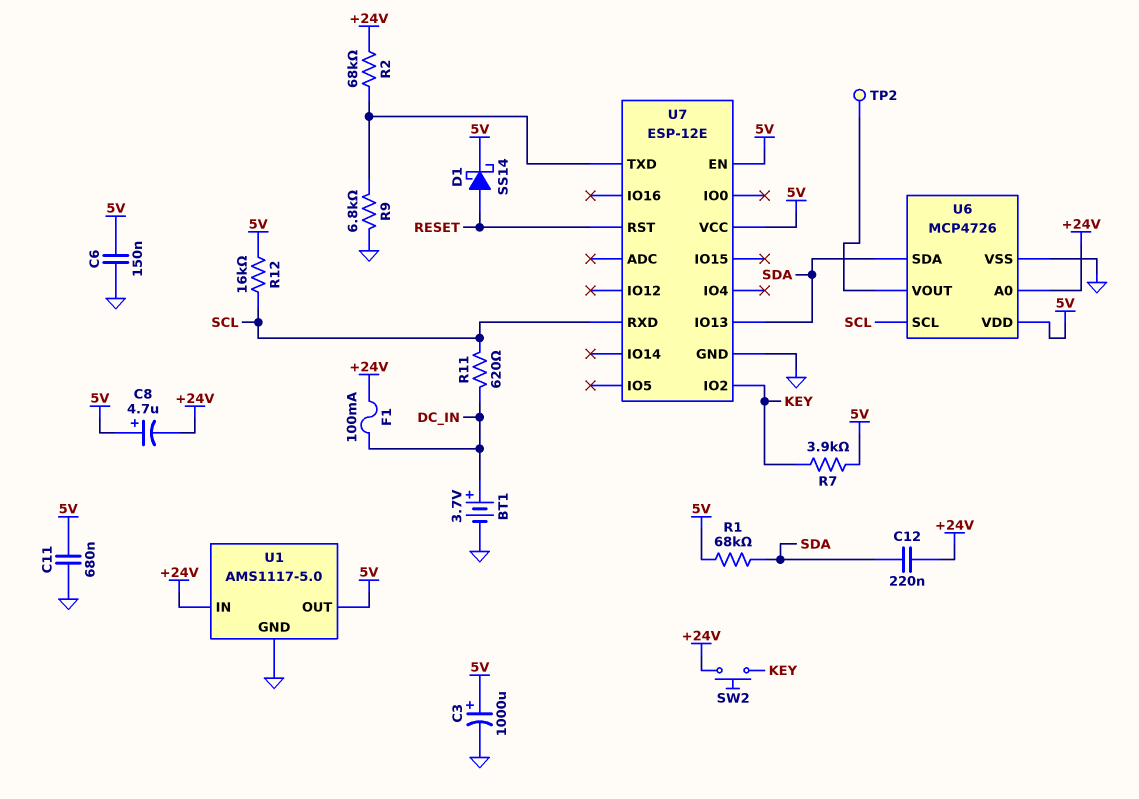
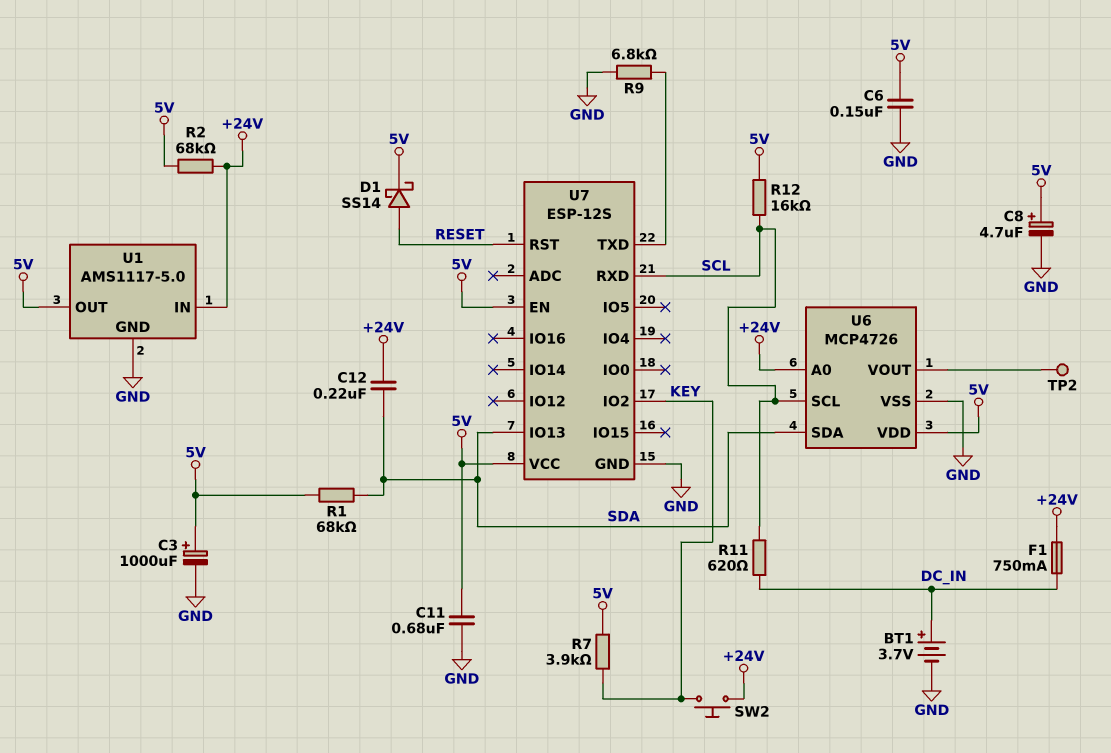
C8: 4.7uF (plus 5V, minus +24V) -> 4.7uF (plus 5V, minus GND)
F1: 100mA (+24V, DC_IN) -> 750mA (+24V, DC_IN)
R2: 68k (+24V, U7/TXD) -> 68k (+24V, 5V)
U7: ESP-12E -> ESP-12S

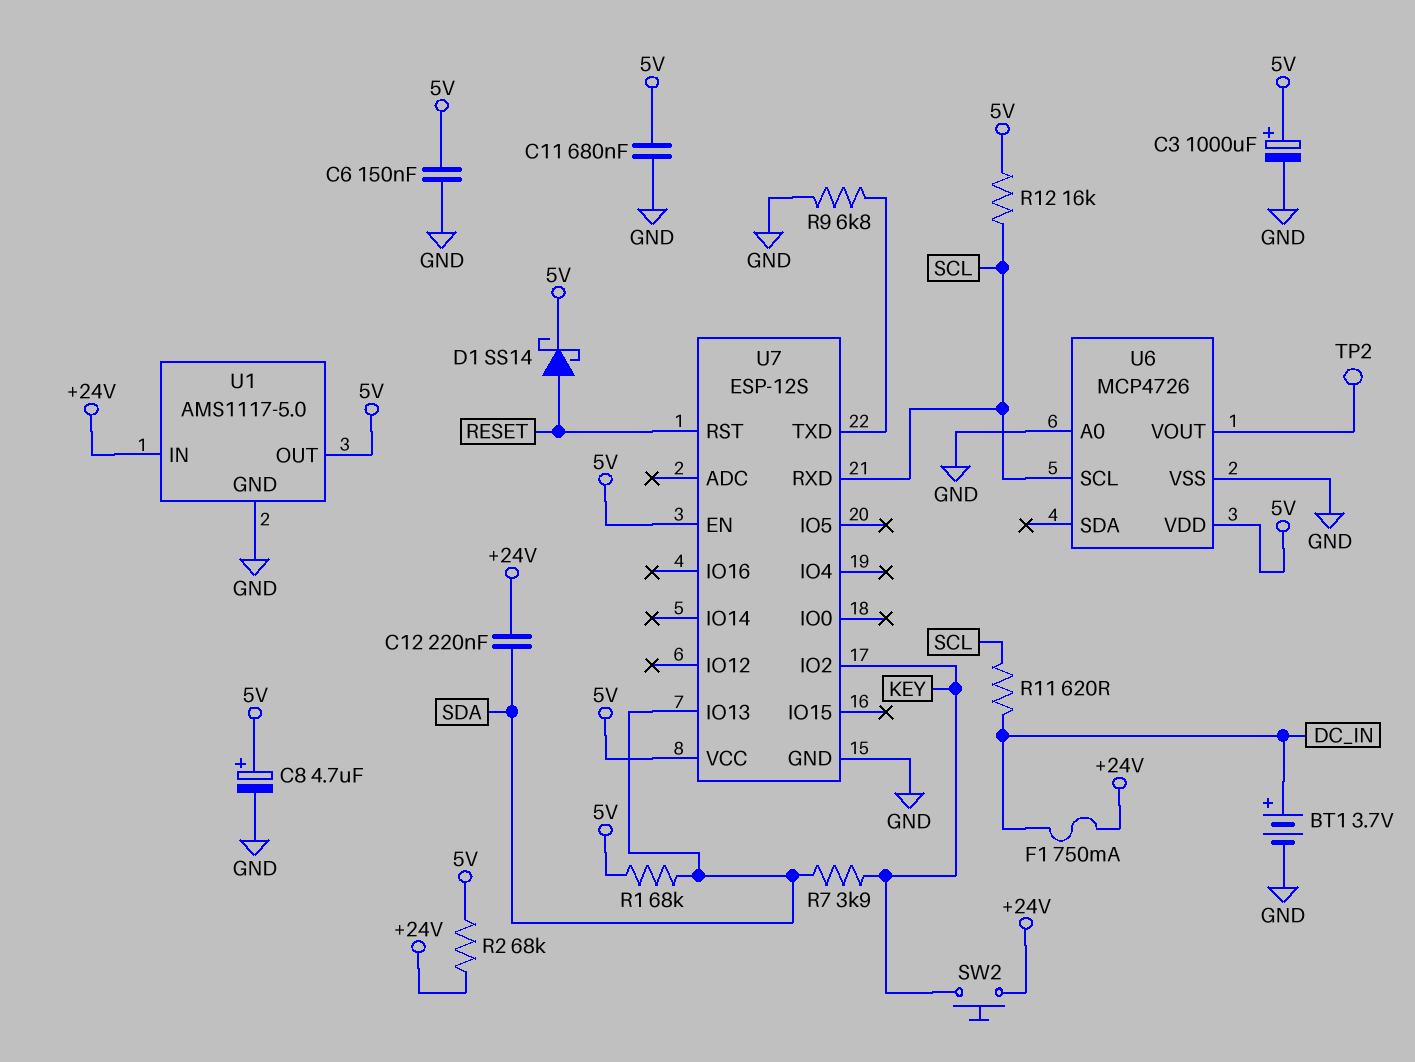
R7: 3.9k (5V, KEY) -> 3.9k (KEY, SDA)
U6 pin A0: +24V -> GND
U6 pin SDA: SDA -> none

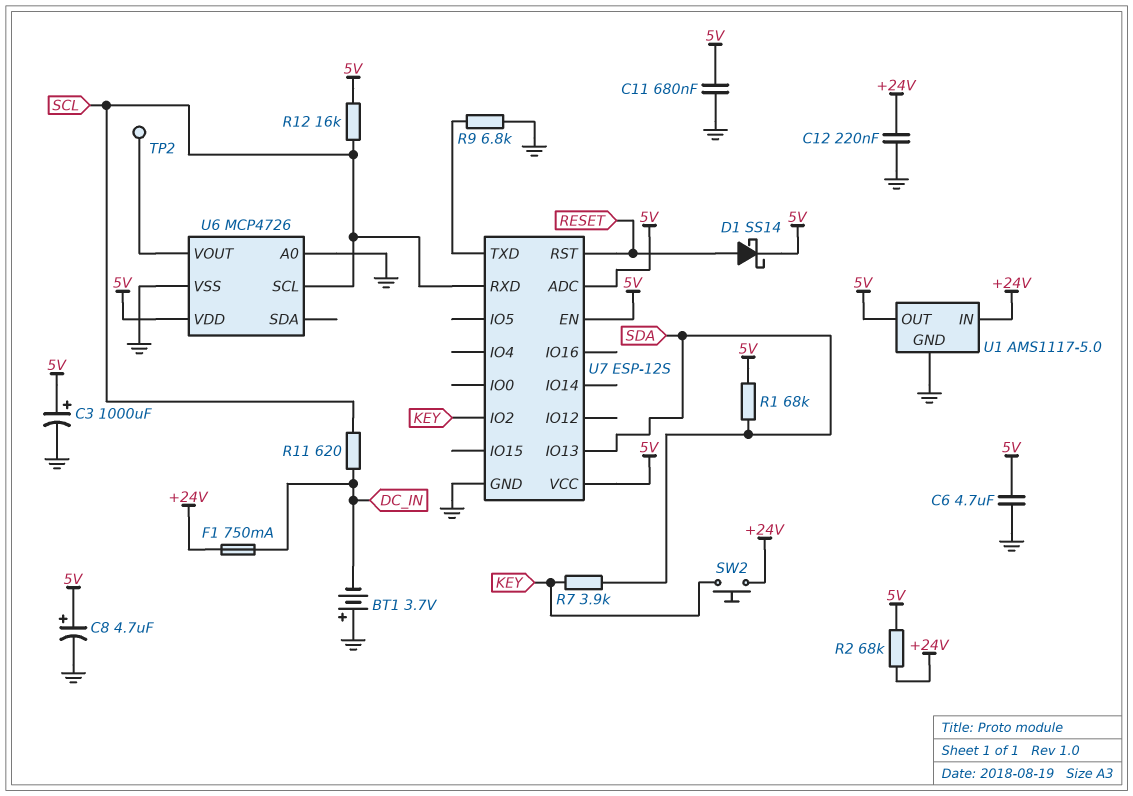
BT1: 3.7V (plus DC_IN, minus GND) -> 3.7V (plus GND, minus DC_IN)
C6: 150nF (5V, GND) -> 4.7uF (5V, GND)
C12: 220nF (+24V, SDA) -> 220nF (+24V, GND)
U7 pin ADC: none -> 5V

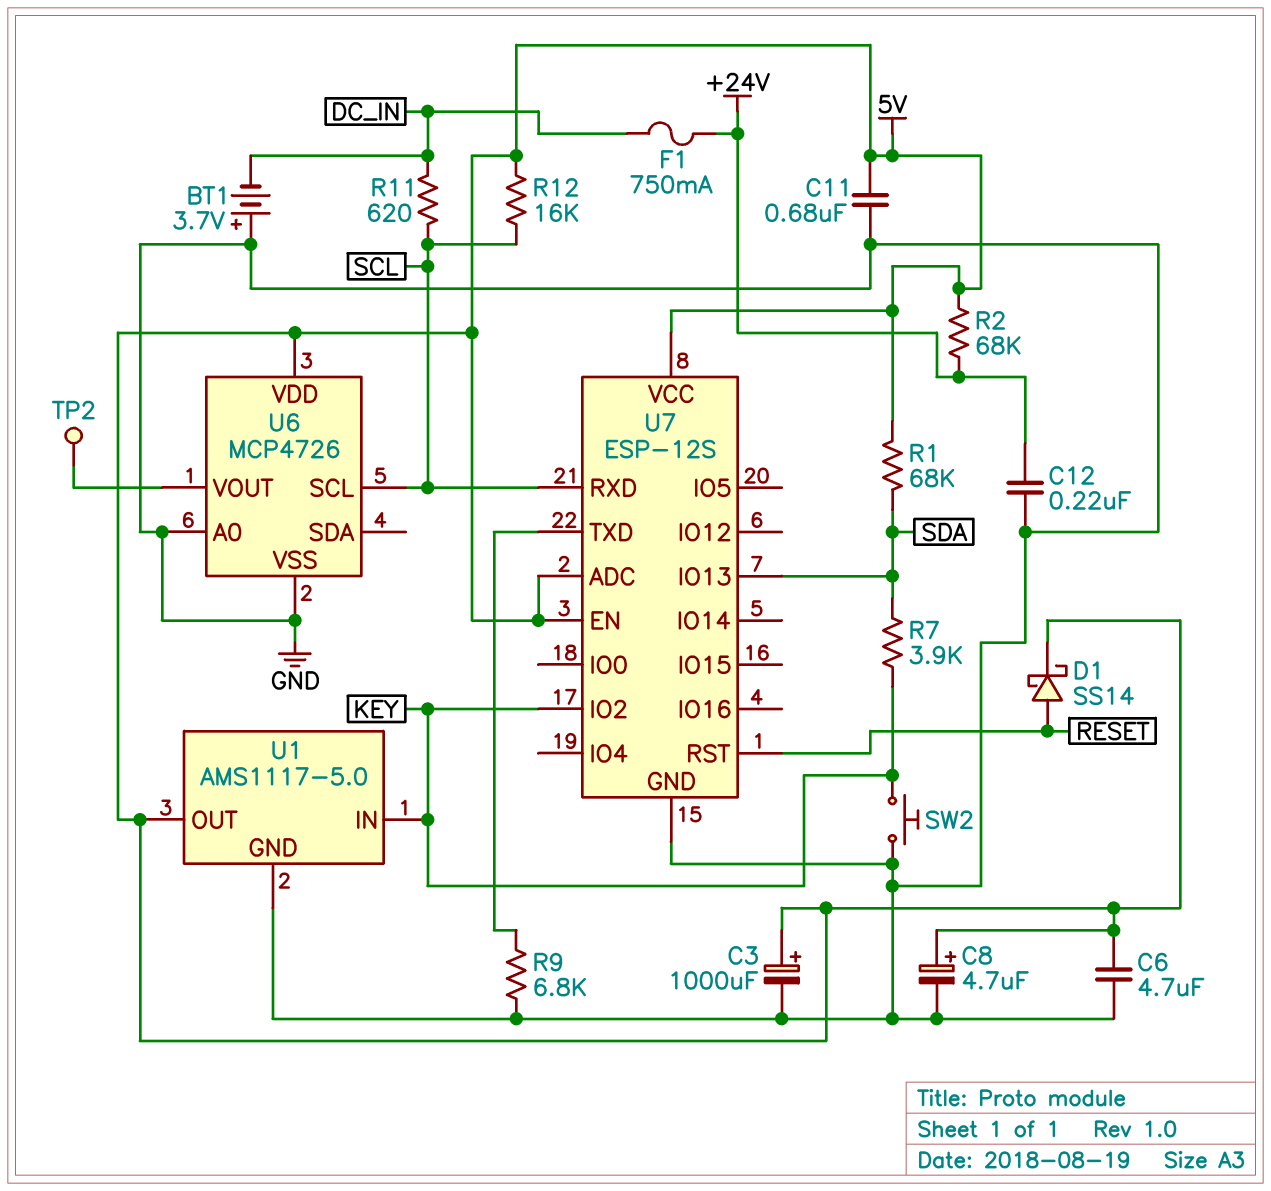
SW2: button (+24V, KEY) -> button (GND, KEY)
U1 pin IN: +24V -> KEY

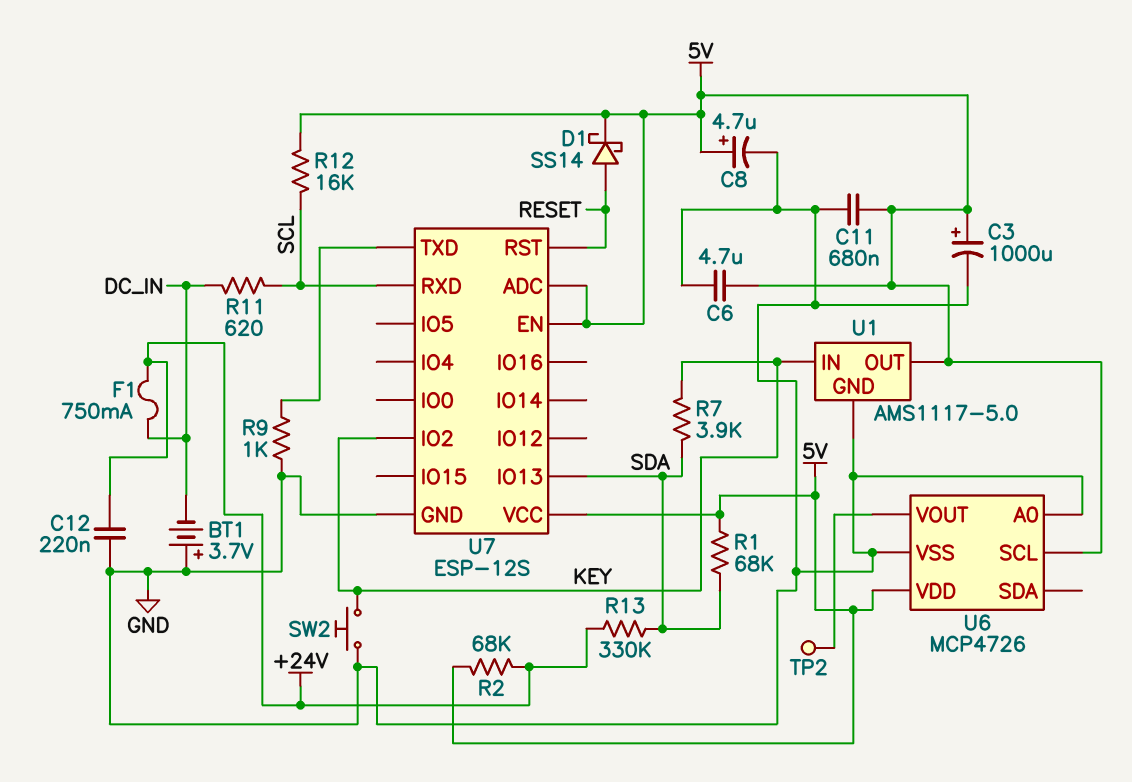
R9: 6.8k (GND, U7/TXD) -> 1k (GND, U7/TXD)
R13: none -> 330k (+24V, SDA)
U6 pin SCL: SCL -> 5V

